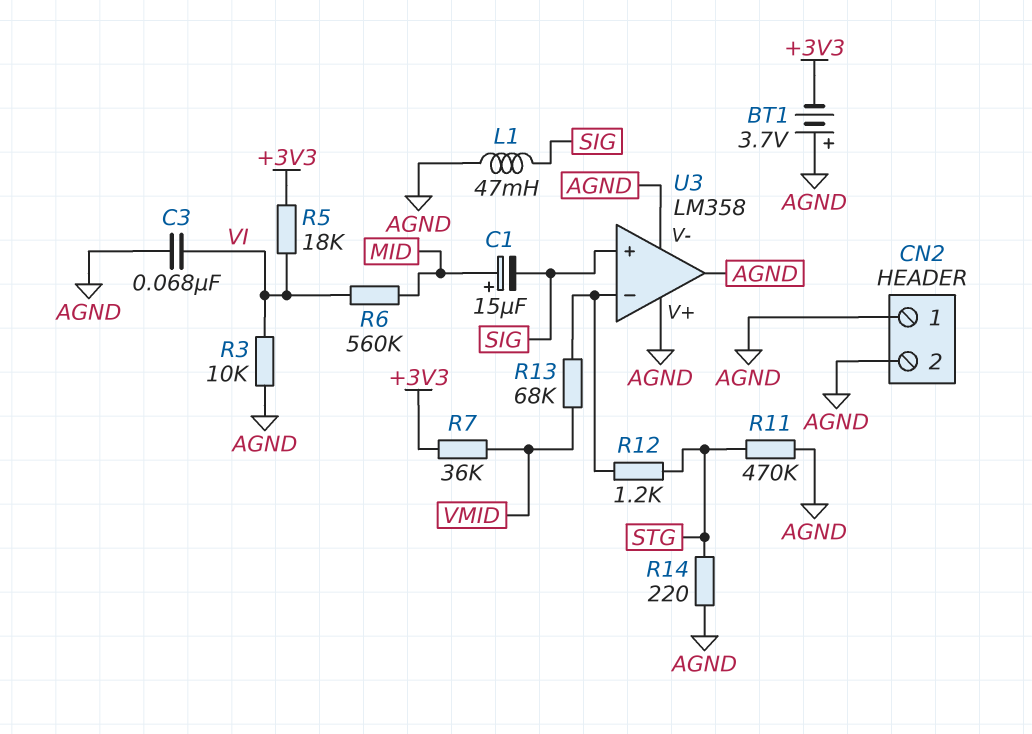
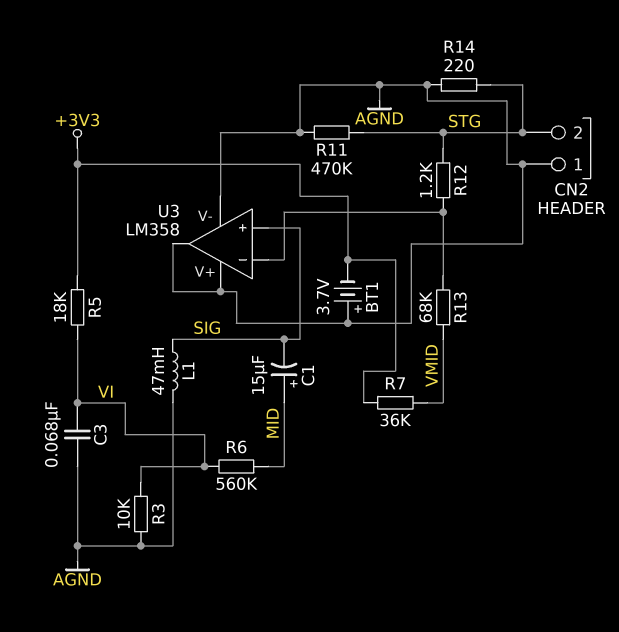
CN2 pin 2: AGND -> STG

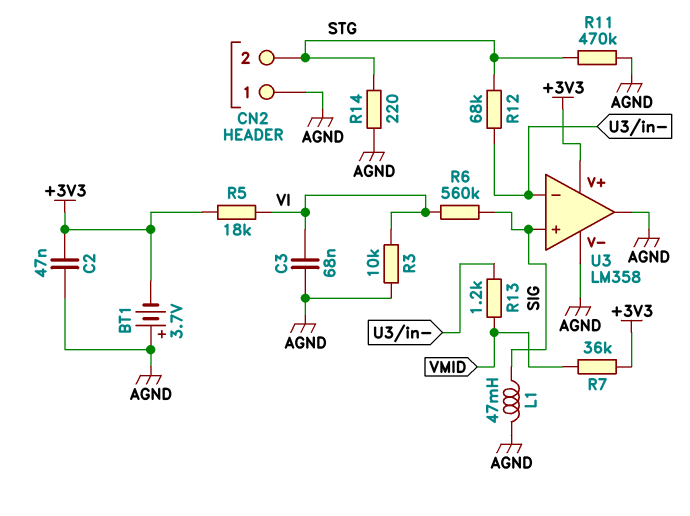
C1: 15uF (plus MID, minus SIG) -> none
C2: none -> 47nF (+3V3, AGND)
R6: 560k (MID, VI) -> 560k (SIG, VI)
R12: 1.2k (STG, U3/in-) -> 68k (STG, U3/in-)
R13: 68k (U3/in-, VMID) -> 1.2k (U3/in-, VMID)
U3 pin V+: AGND -> +3V3

